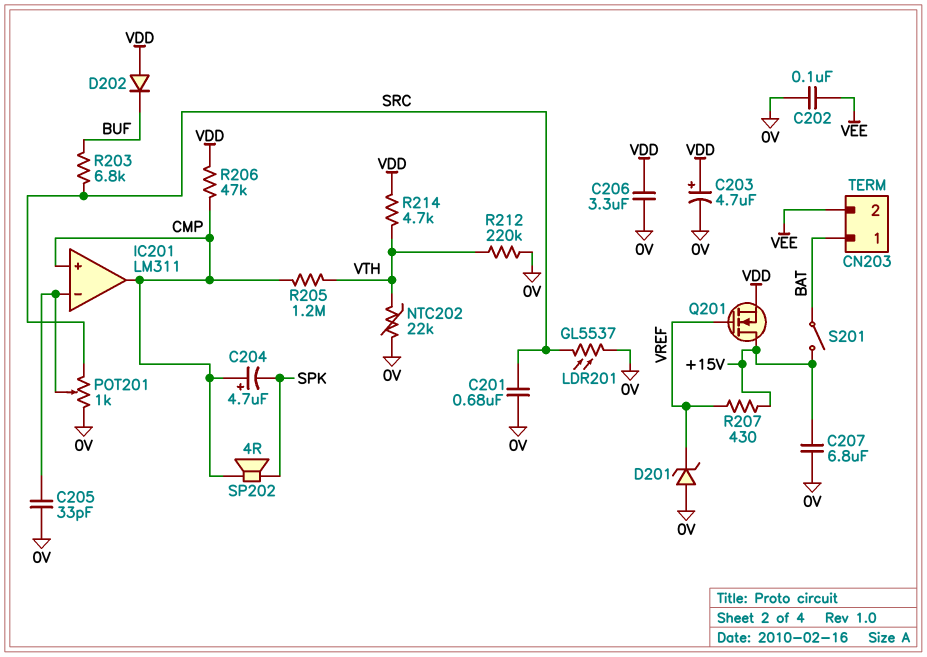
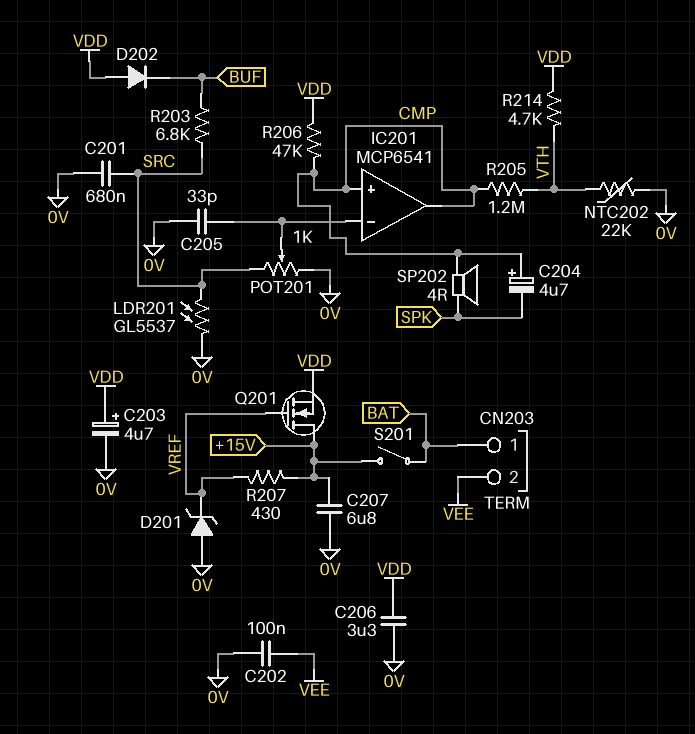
IC201: LM311 -> MCP6541
R212: 220k (0V, VTH) -> none

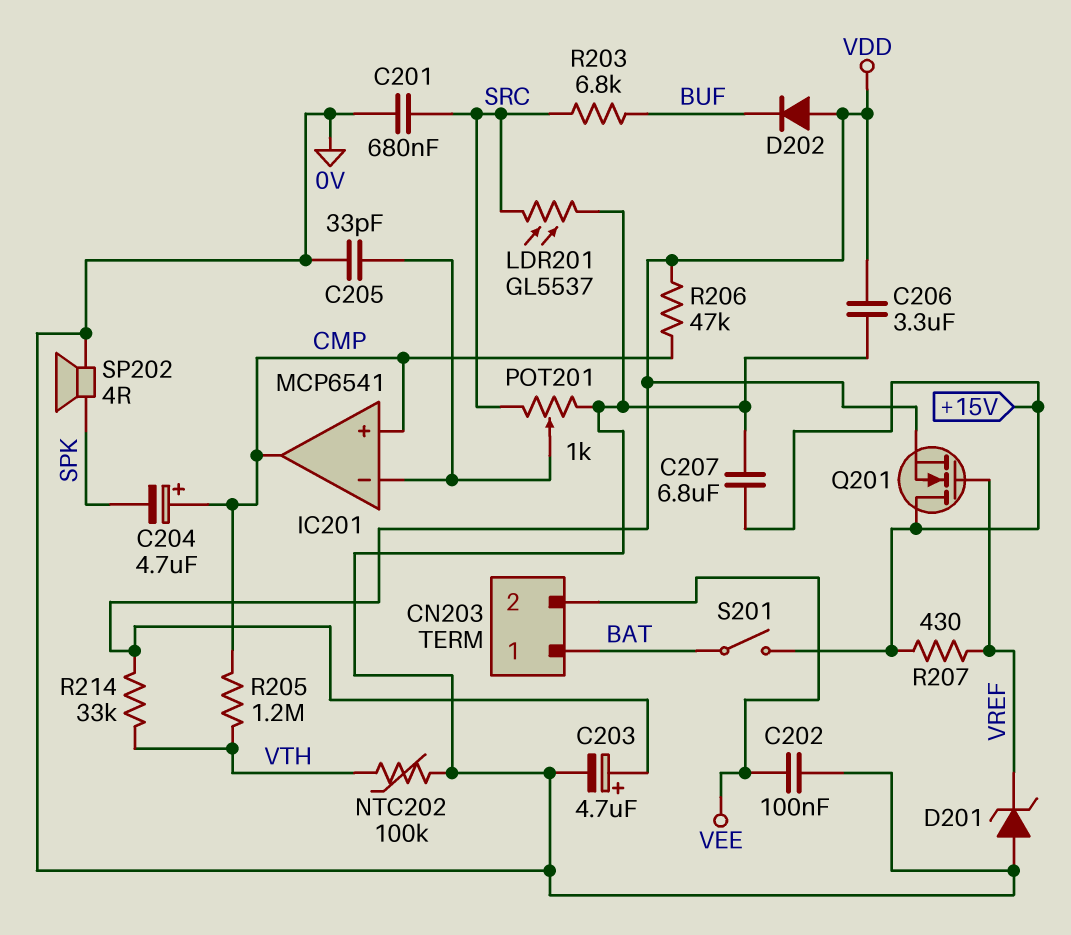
NTC202: 22k (0V, VTH) -> 100k (0V, VTH)
R214: 4.7k (VDD, VTH) -> 33k (VDD, VTH)
SP202: speaker 4R (CMP, SPK) -> speaker 4R (0V, SPK)

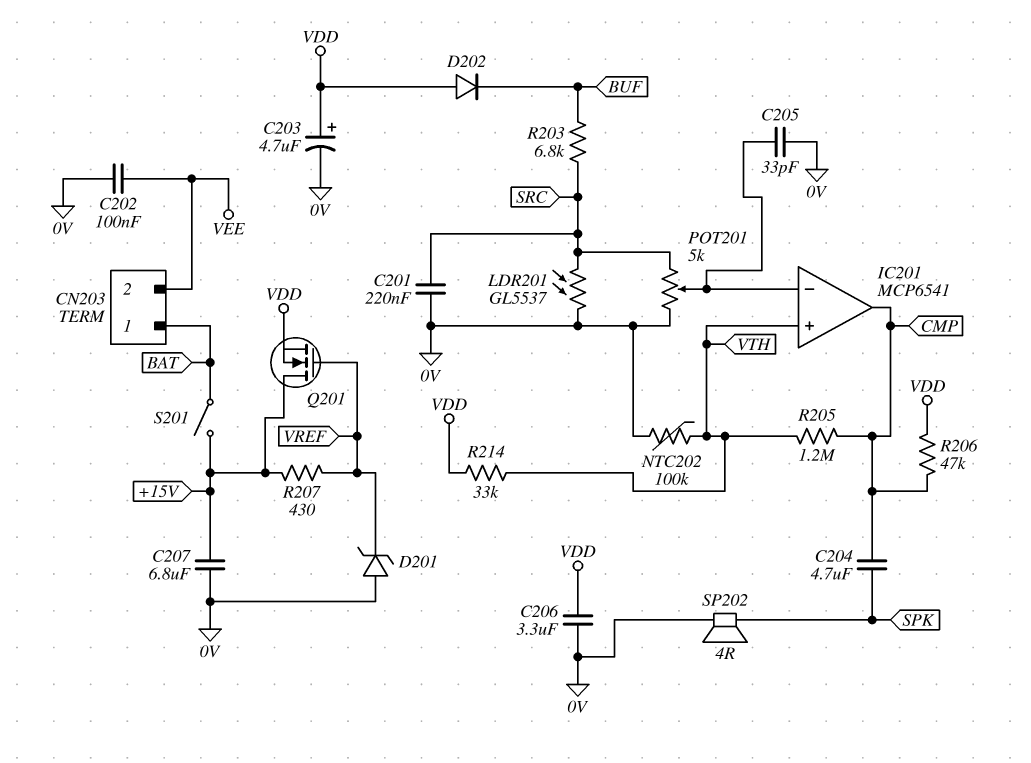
C201: 680nF (0V, SRC) -> 220nF (0V, SRC)
C204: 4.7uF (plus CMP, minus SPK) -> 4.7uF (CMP, SPK)
IC201 pin in+: CMP -> VTH
POT201: 1k (0V, SRC, wiper IC201/in-) -> 5k (0V, SRC, wiper IC201/in-)

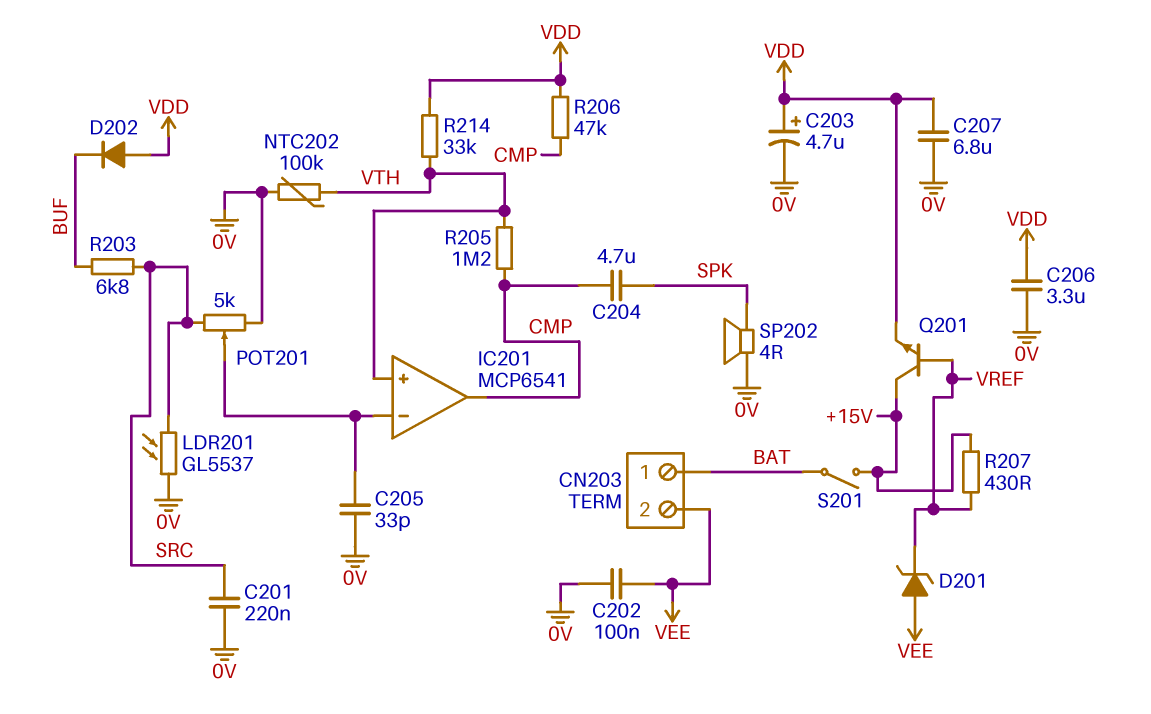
C207: 6.8uF (+15V, 0V) -> 6.8uF (0V, VDD)
D201: zener (A 0V, K VREF) -> zener (A VEE, K VREF)
Q201: NMOS (G VREF, D +15V, S VDD) -> NPN (B VREF, C +15V, E VDD)

